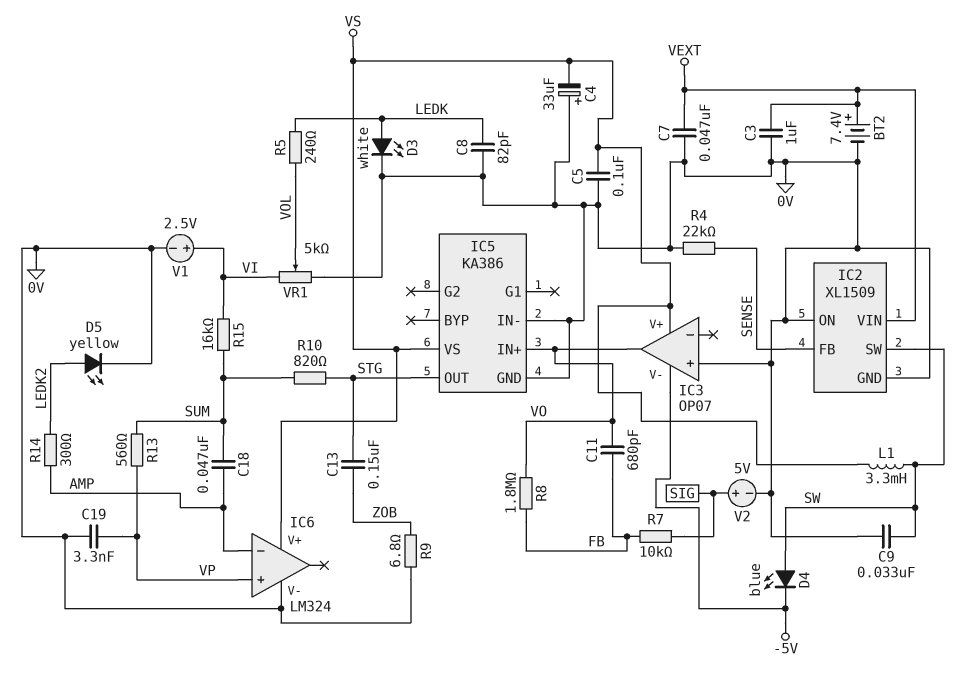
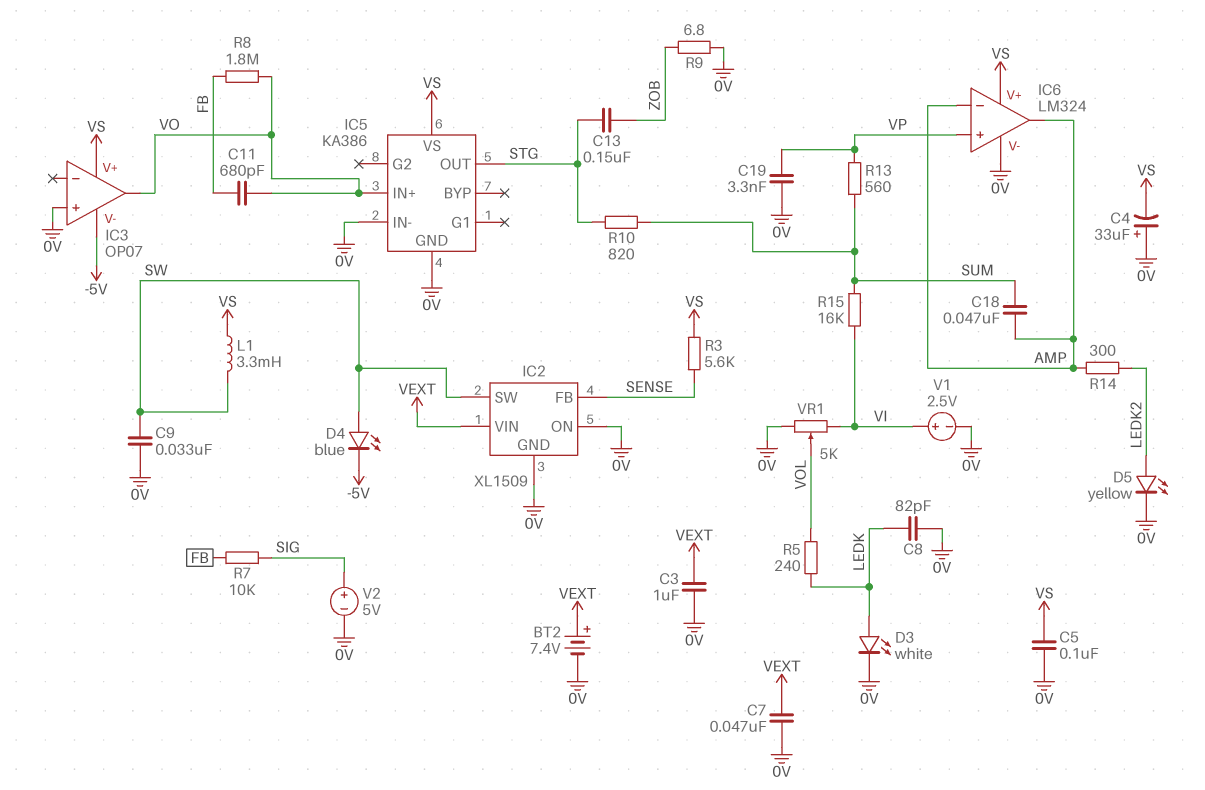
IC6 pin out: none -> AMP
R3: none -> 5.6k (SENSE, VS)
R4: 22k (0V, SENSE) -> none

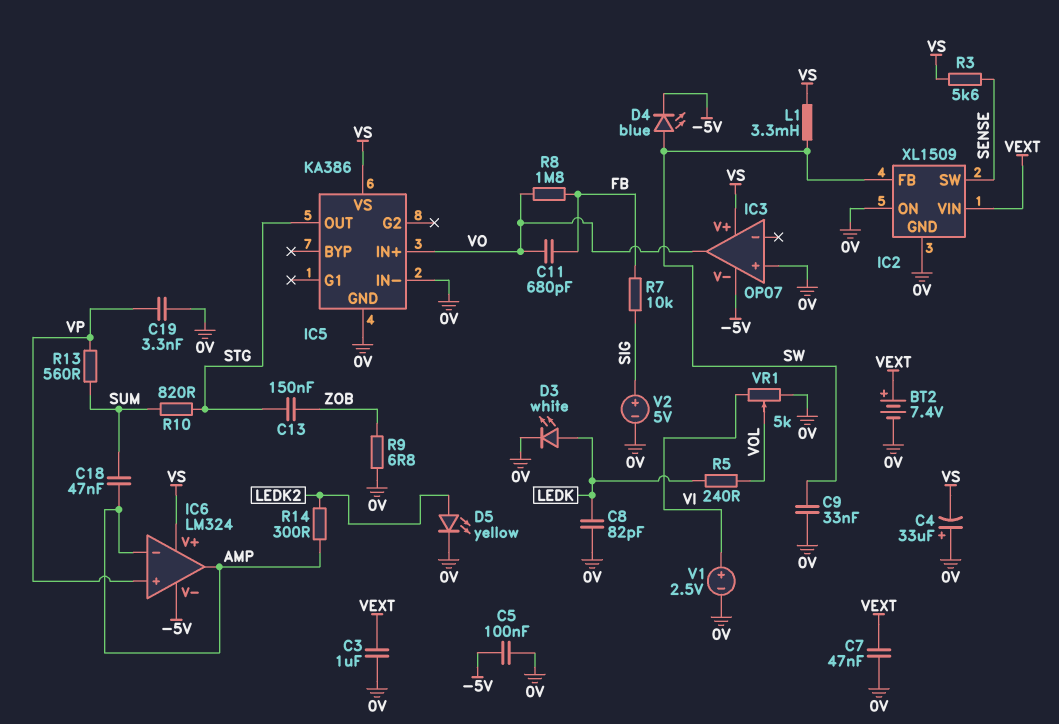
C5: 100nF (0V, VS) -> 100nF (-5V, 0V)
IC2 pin FB: SENSE -> SW
IC2 pin SW: SW -> SENSE
IC6 pin V-: 0V -> -5V
R15: 16k (SUM, VI) -> none

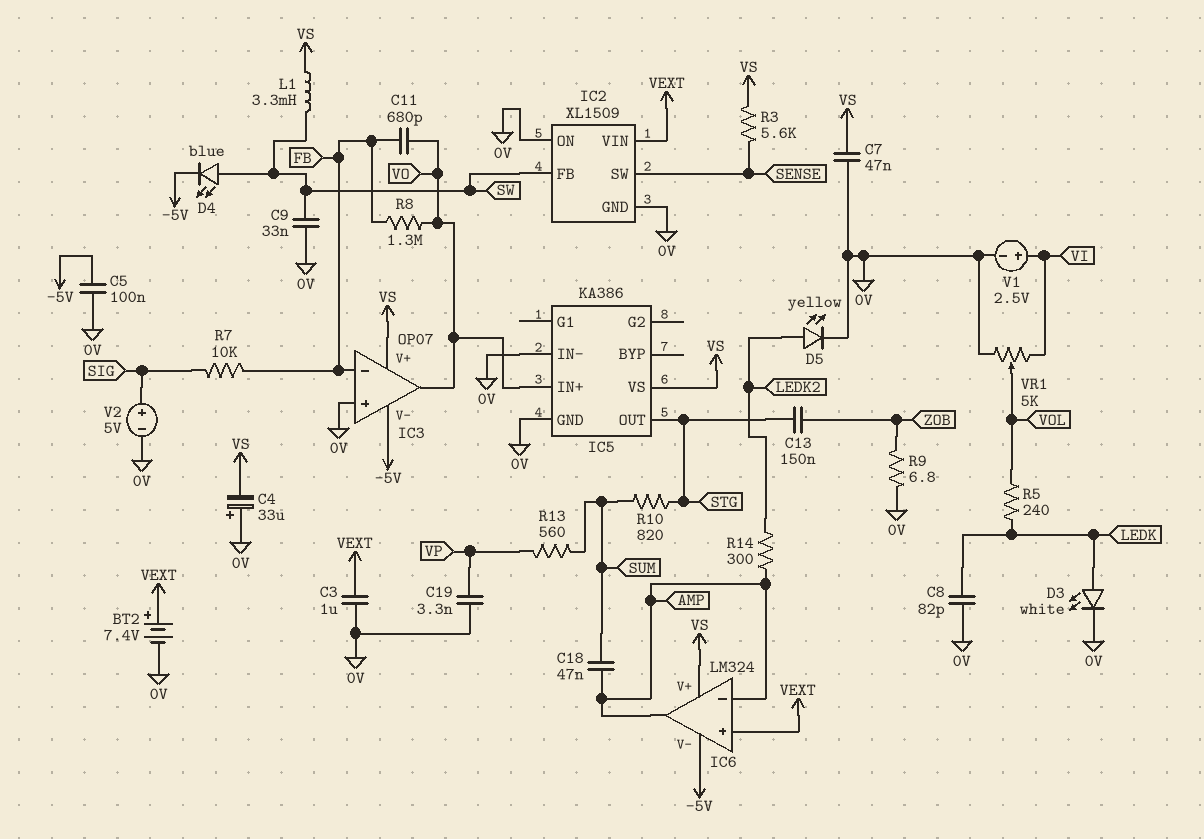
C7: 47nF (0V, VEXT) -> 47nF (0V, VS)
IC3 pin in-: none -> FB
IC6 pin in+: VP -> VEXT
R8: 1.8M (FB, VO) -> 1.3M (FB, VO)

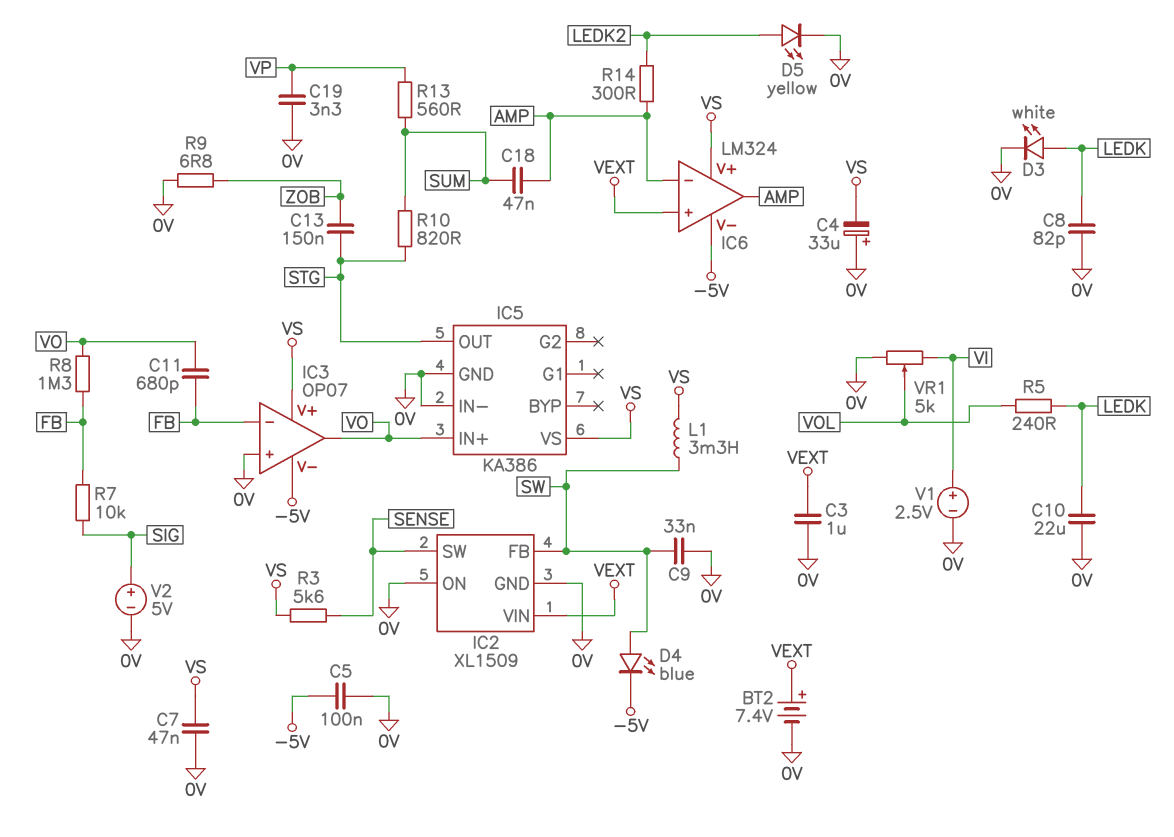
C10: none -> 22uF (0V, LEDK)

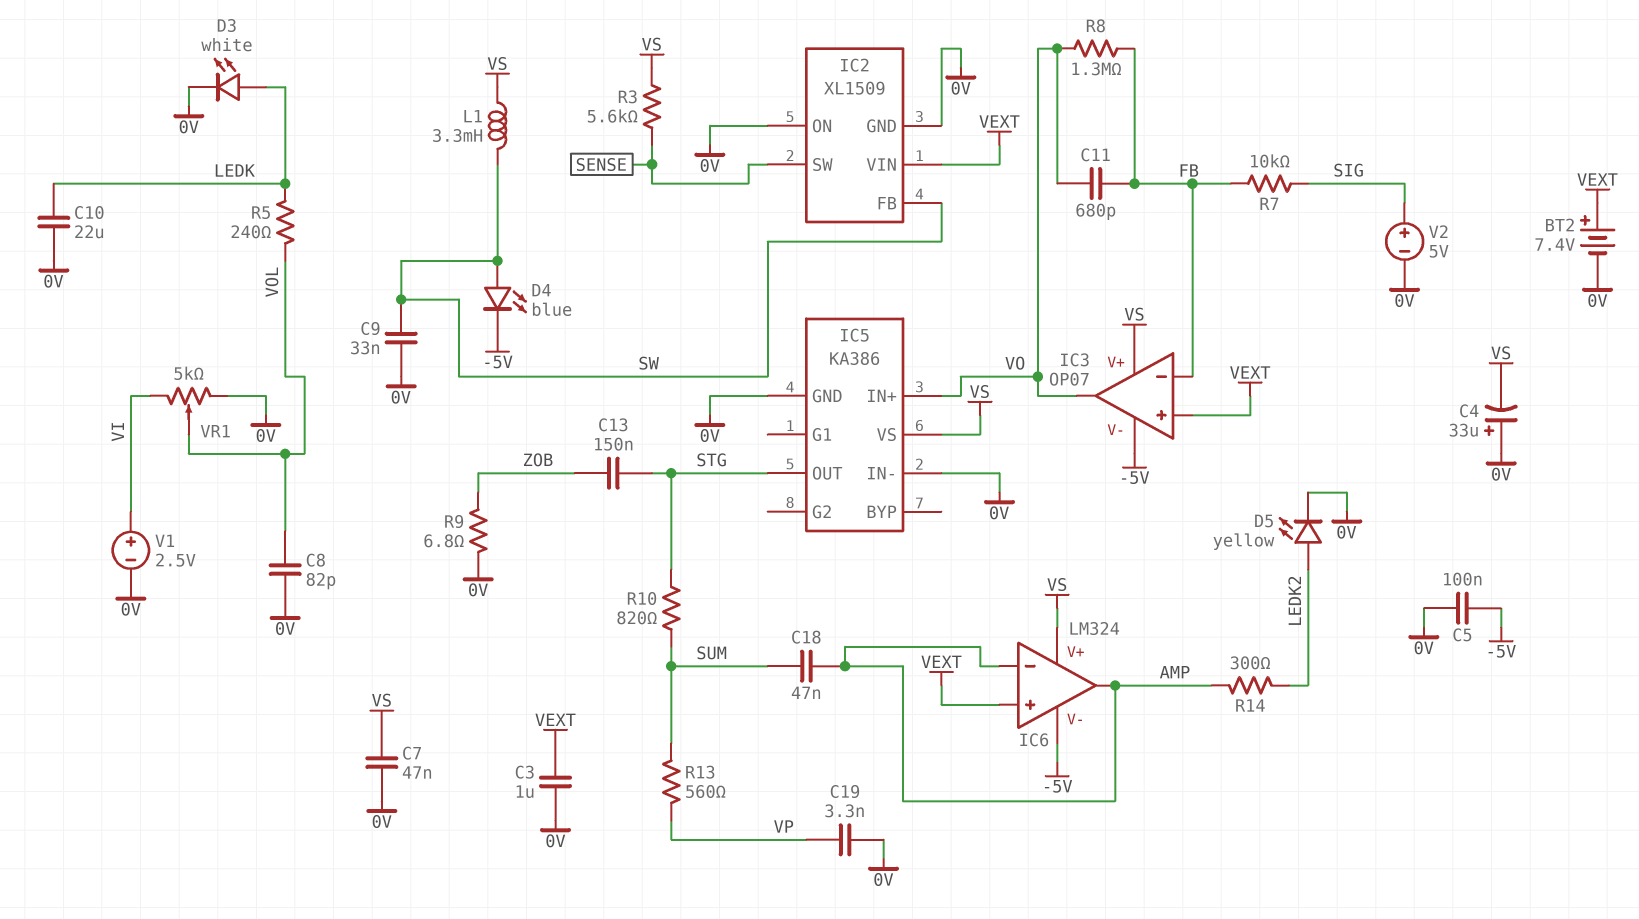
C8: 82pF (0V, LEDK) -> 82pF (0V, VOL)
IC3 pin in+: 0V -> VEXT

